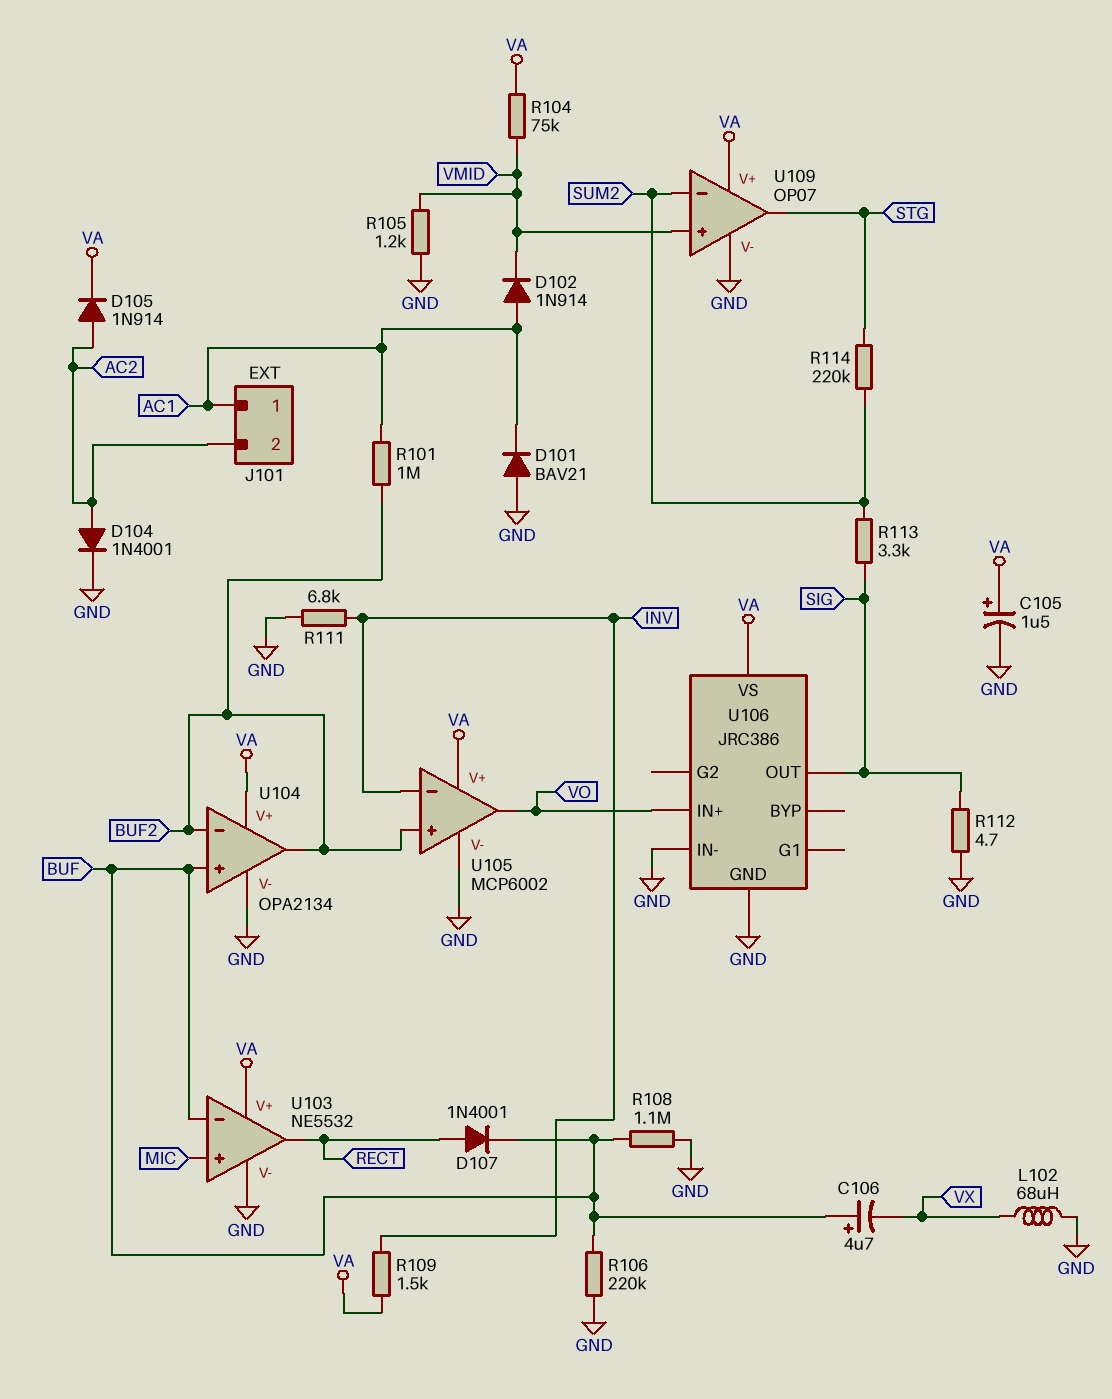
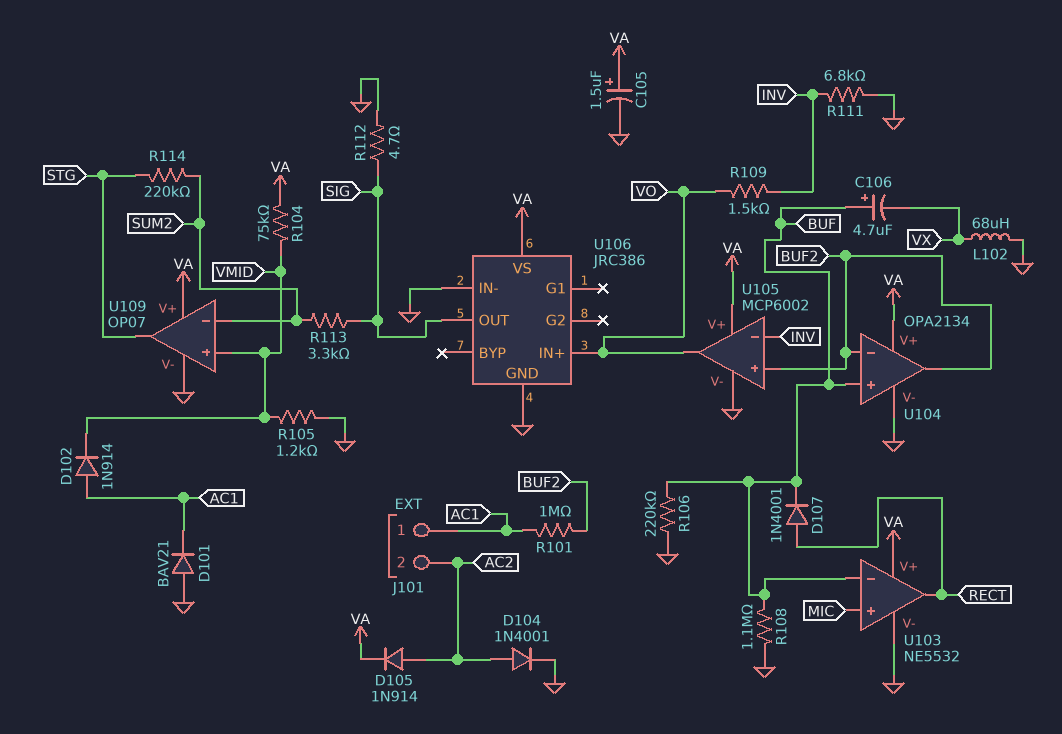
R109: 1.5k (INV, VA) -> 1.5k (INV, VO)

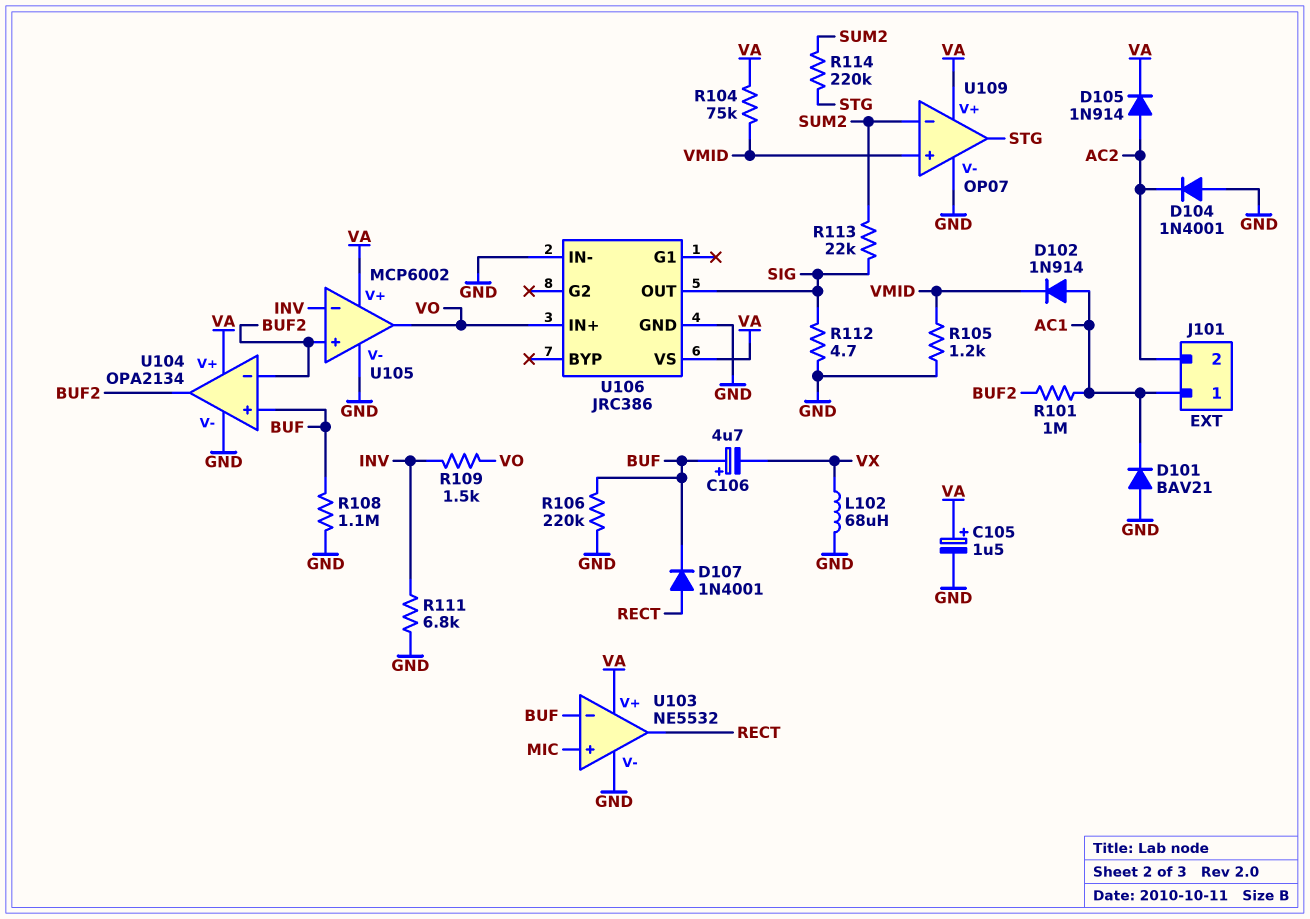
D104: diode 1N4001 (A AC2, K GND) -> diode 1N4001 (A GND, K AC2)
R113: 3.3k (SIG, SUM2) -> 22k (SIG, SUM2)

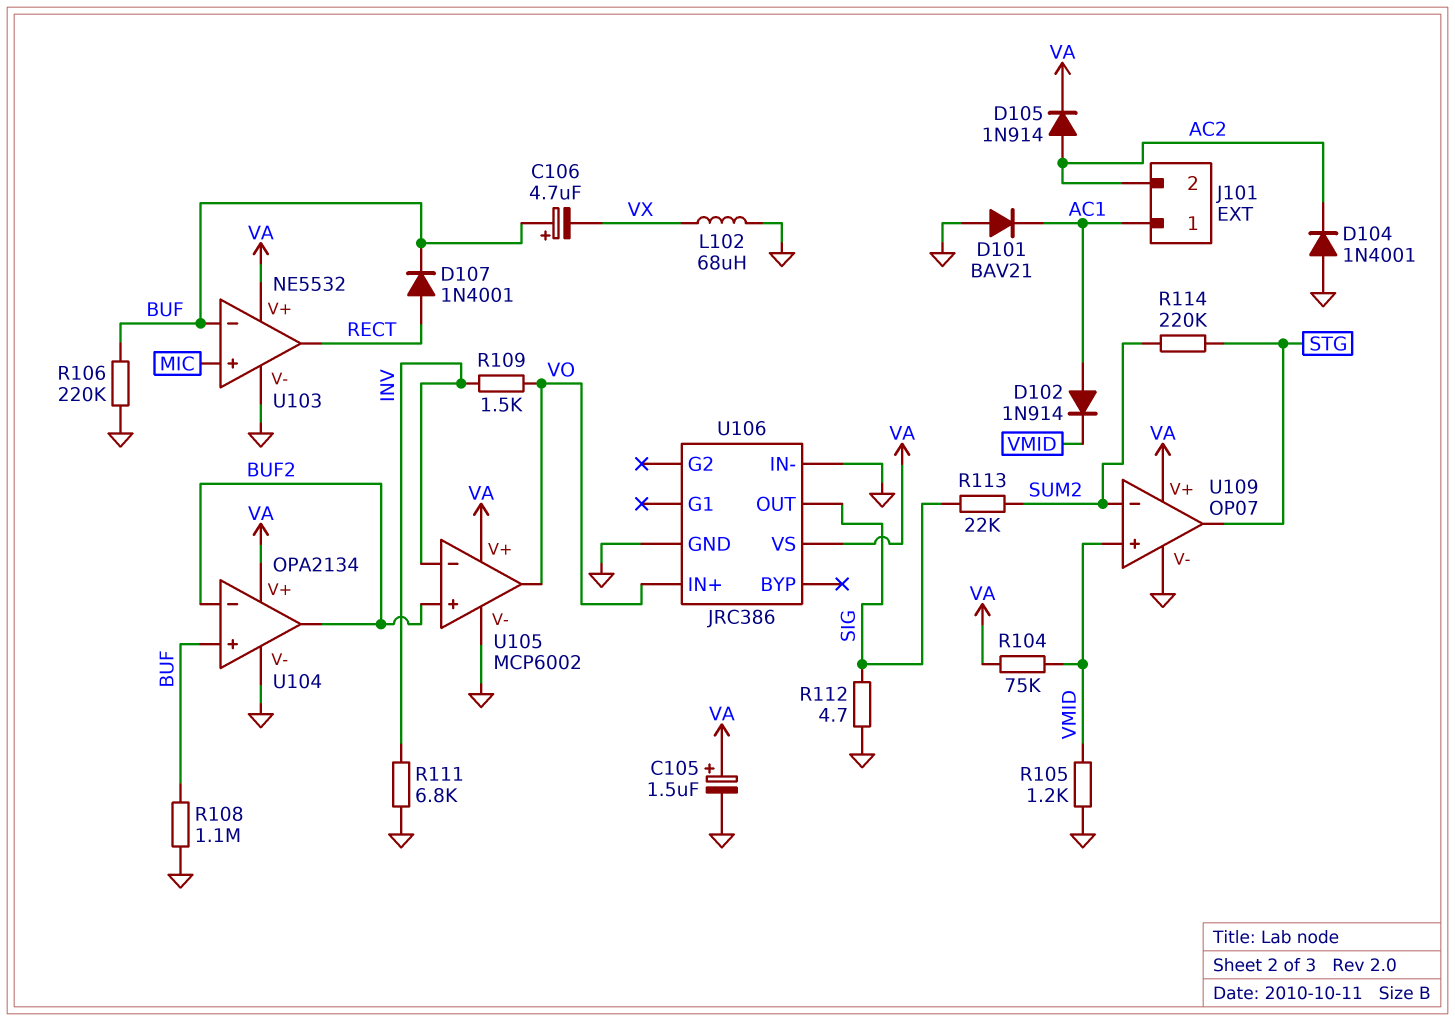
R101: 1M (AC1, BUF2) -> none

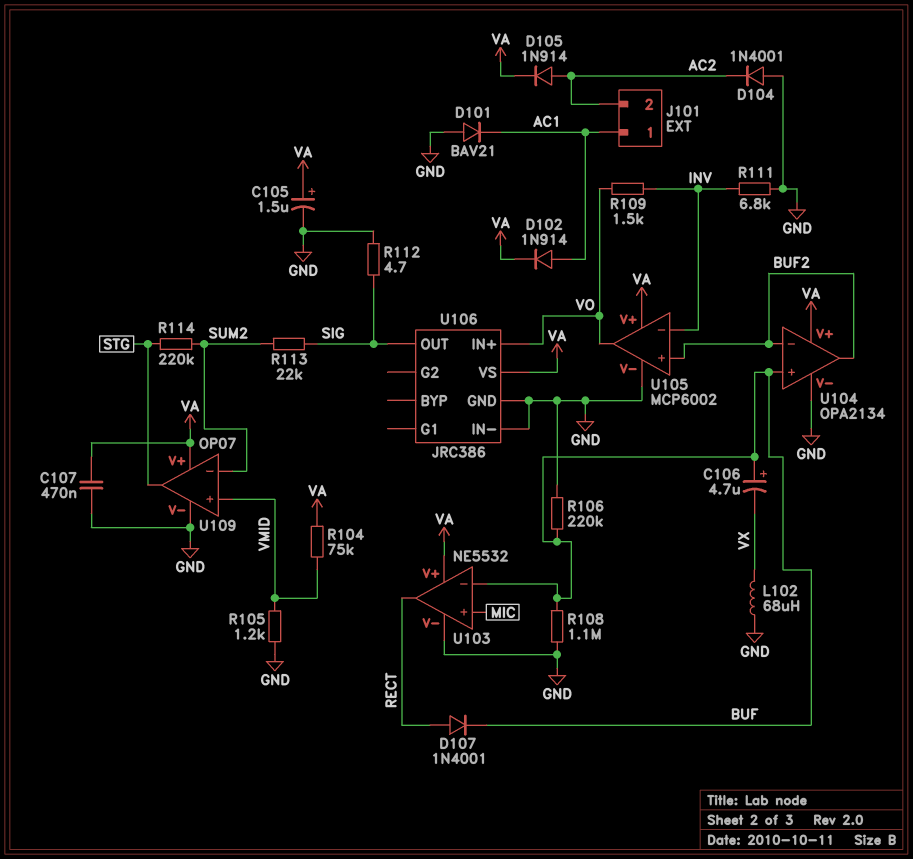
C107: none -> 470nF (GND, VA)
D102: diode 1N914 (A AC1, K VMID) -> diode 1N914 (A AC1, K VA)

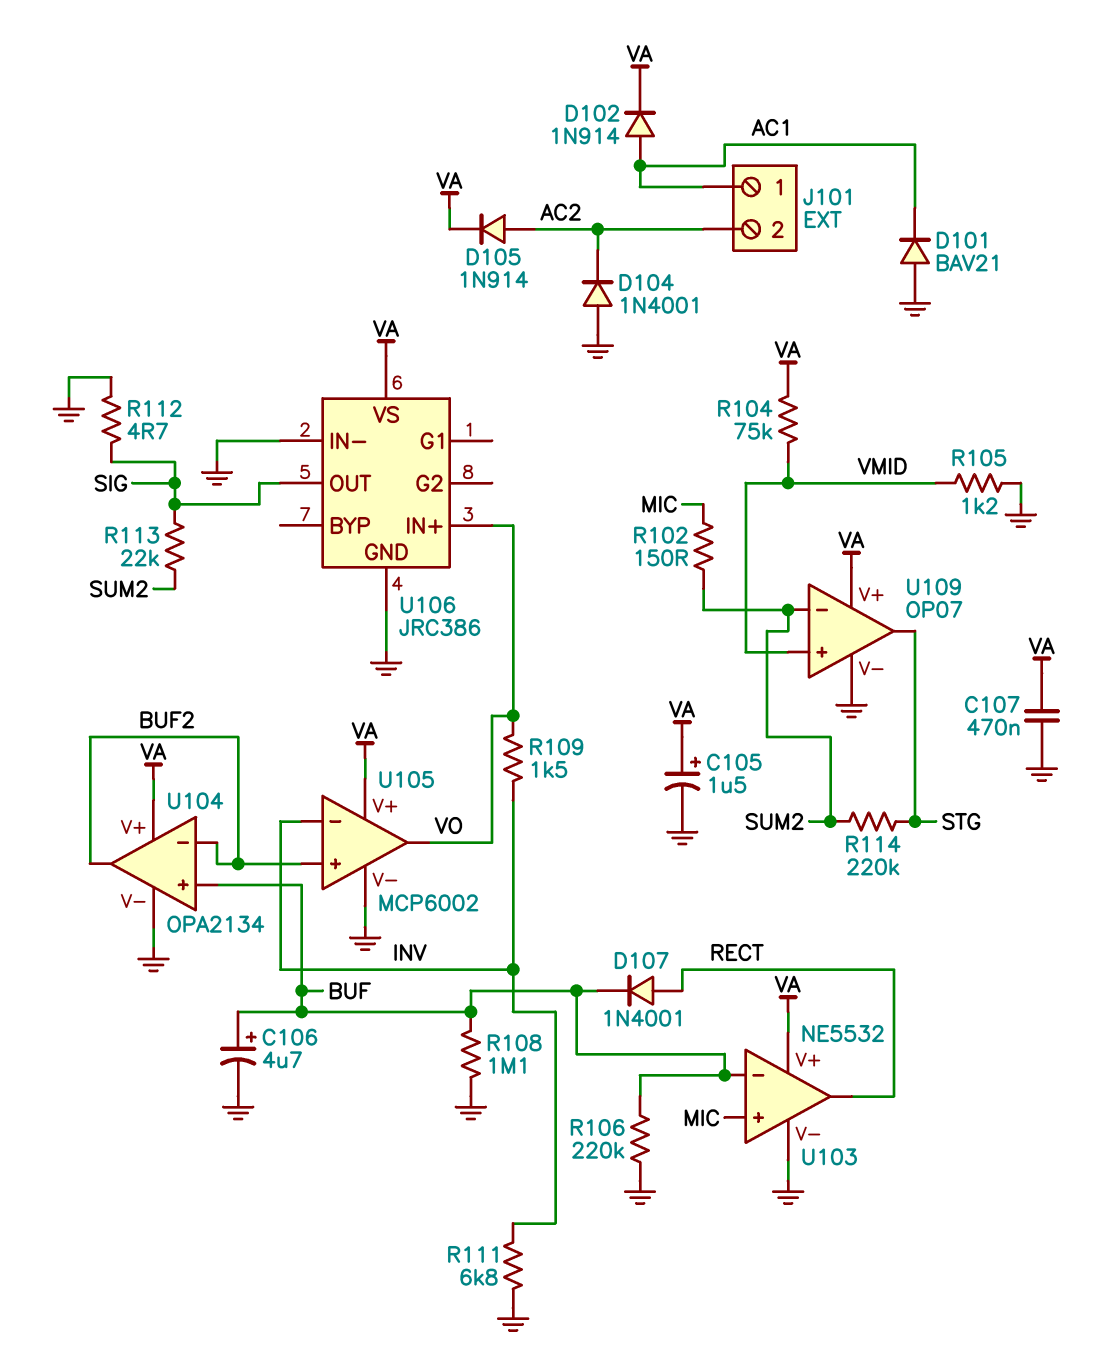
C106: 4.7uF (plus BUF, minus VX) -> 4.7uF (plus BUF, minus GND)
L102: 68uH (GND, VX) -> none
R102: none -> 150 (MIC, SUM2)

